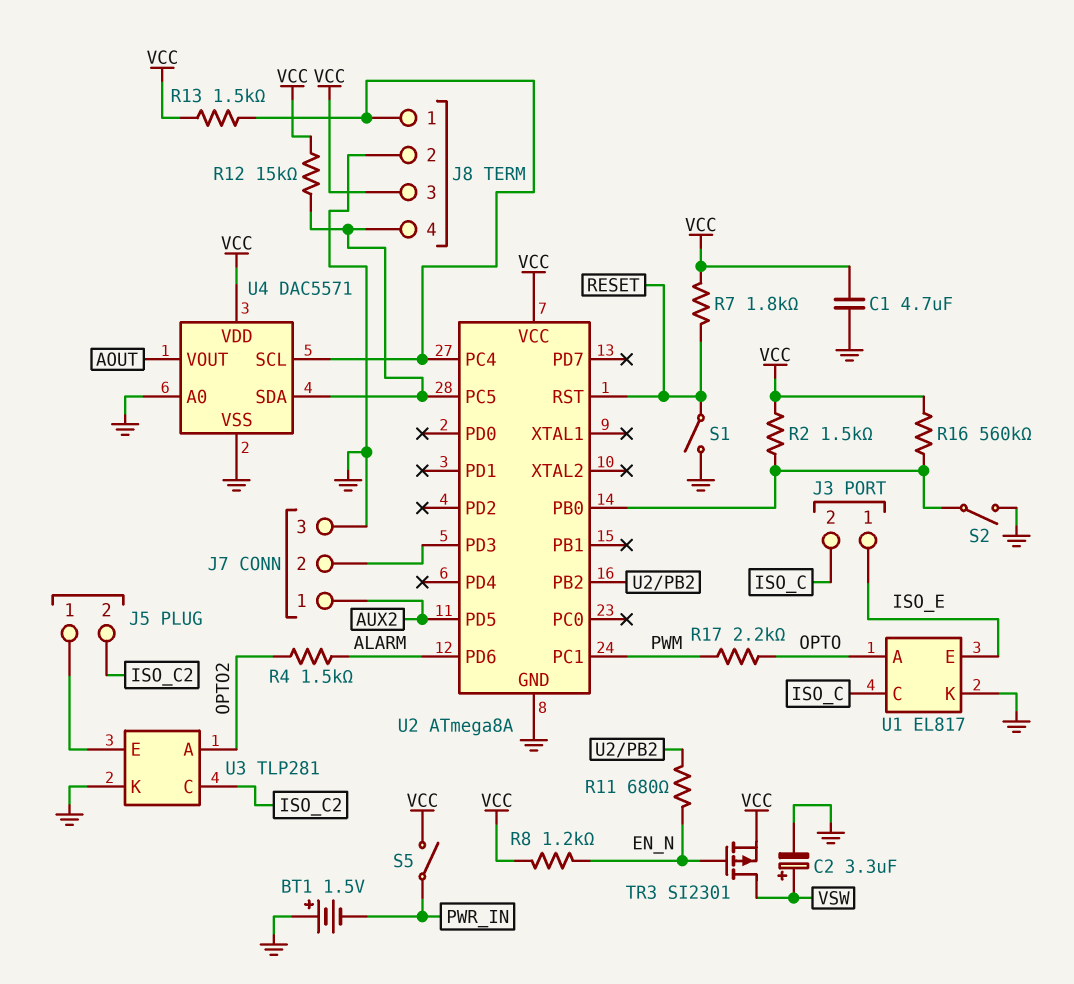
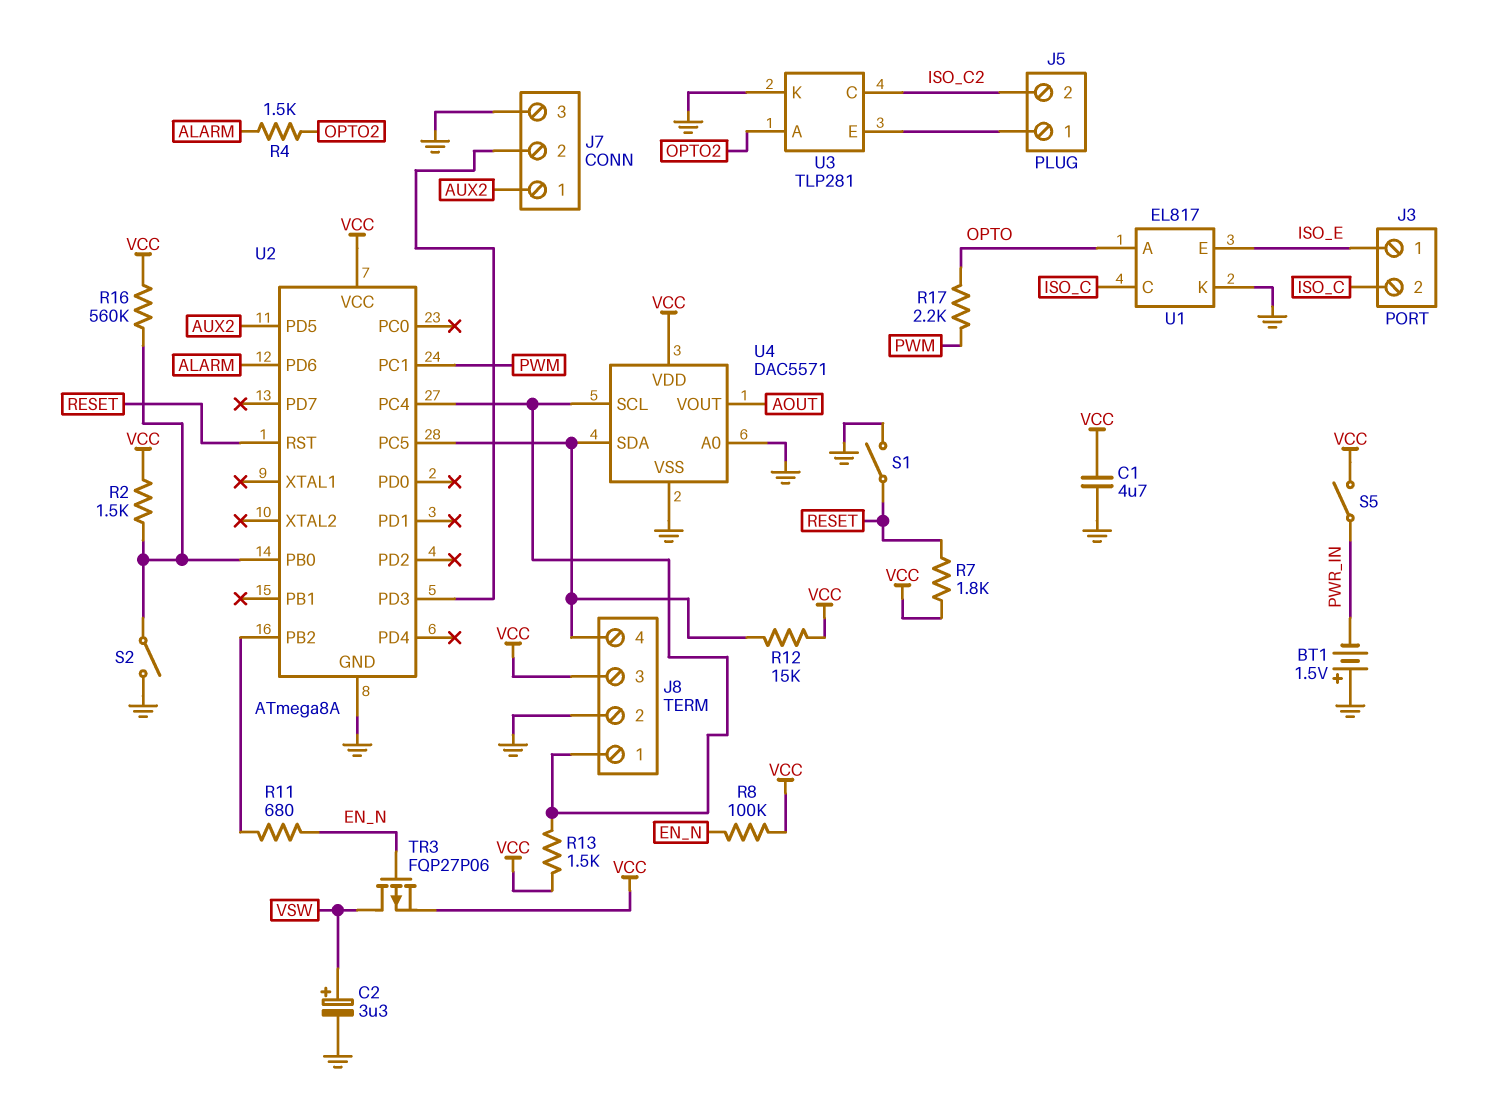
R8: 1.2k (EN_N, VCC) -> 100k (EN_N, VCC)
TR3: PMOS SI2301 (G EN_N, D VSW, S VCC) -> PMOS FQP27P06 (G EN_N, D VSW, S VCC)

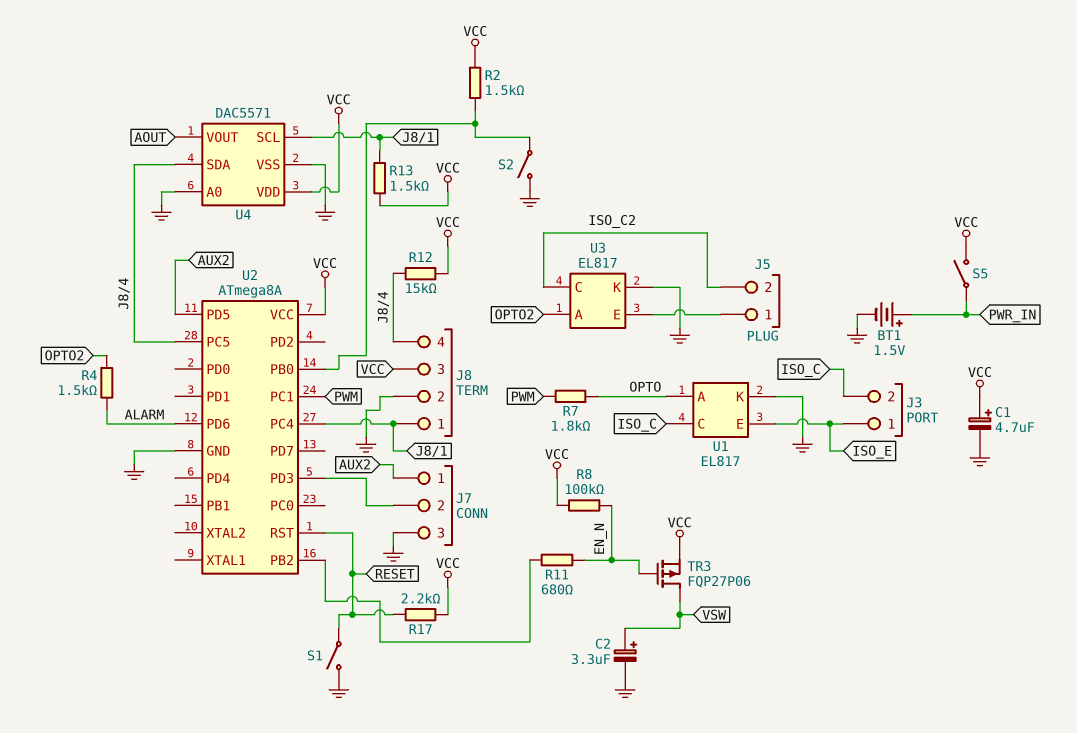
BT1: 1.5V (plus GND, minus PWR_IN) -> 1.5V (plus PWR_IN, minus GND)
C1: 4.7uF (GND, VCC) -> 4.7uF (plus VCC, minus GND)
R7: 1.8k (RESET, VCC) -> 1.8k (OPTO, PWM)
R16: 560k (U2/PB0, VCC) -> none
R17: 2.2k (OPTO, PWM) -> 2.2k (RESET, VCC)
U3: TLP281 -> EL817

